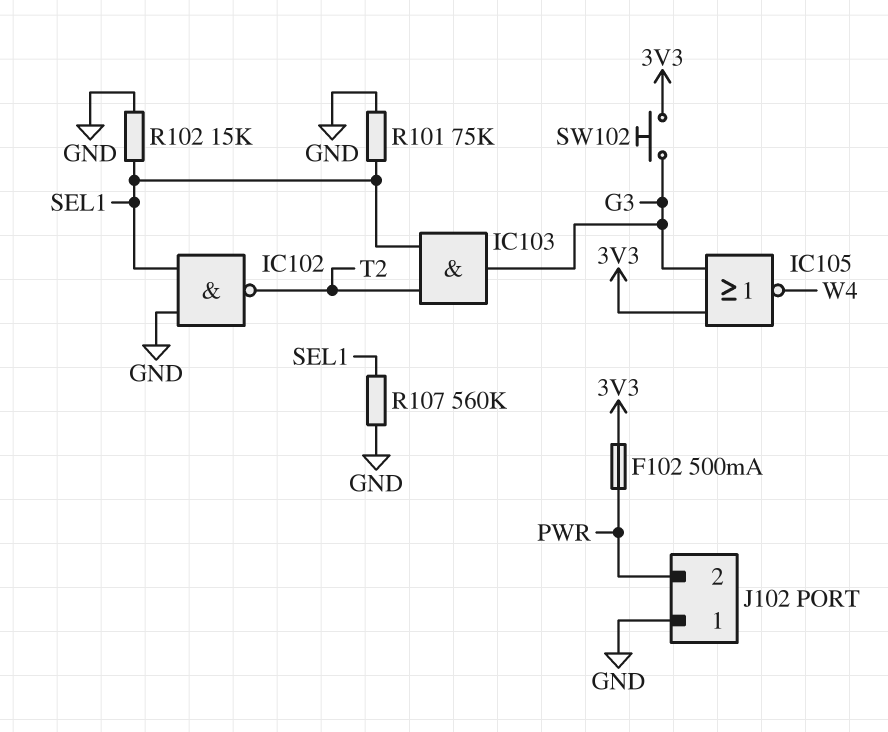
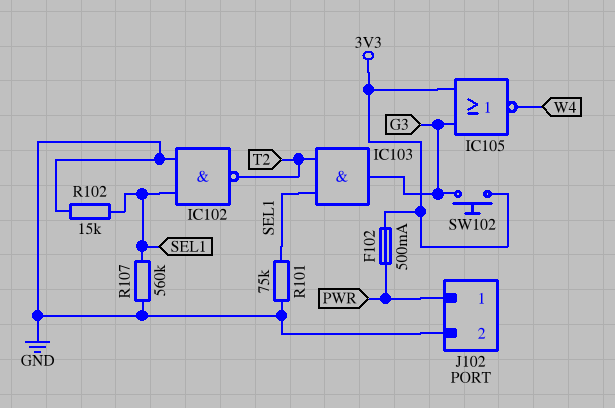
J102 pin 1: GND -> PWR
J102 pin 2: PWR -> GND

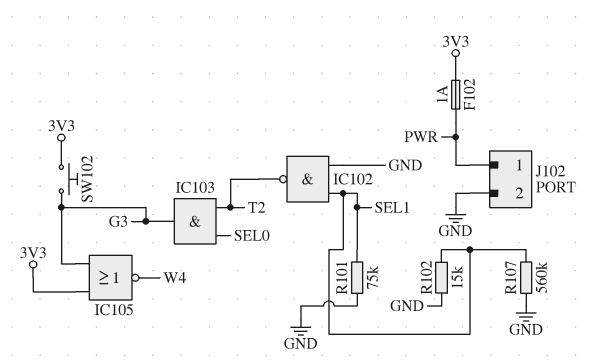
F102: 500mA (3V3, PWR) -> 1A (3V3, PWR)
IC103: AND (in SEL1, in T2, out G3) -> AND (in SEL0, in T2, out G3)

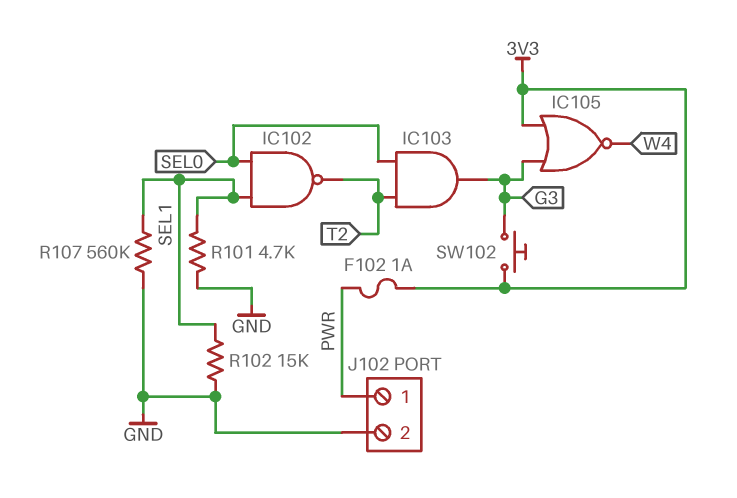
IC102: NAND (in GND, in SEL1, out T2) -> NAND (in SEL0, in SEL1, out T2)
R101: 75k (GND, SEL1) -> 4.7k (GND, SEL1)

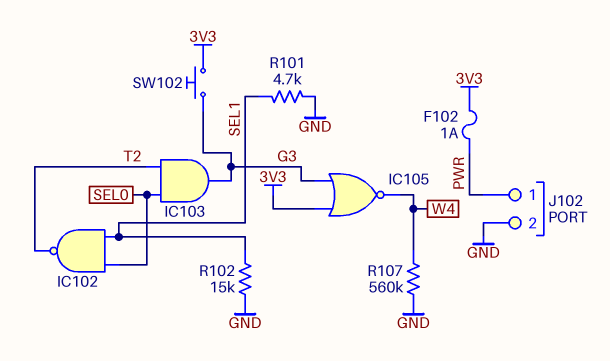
R107: 560k (GND, SEL1) -> 560k (GND, W4)

